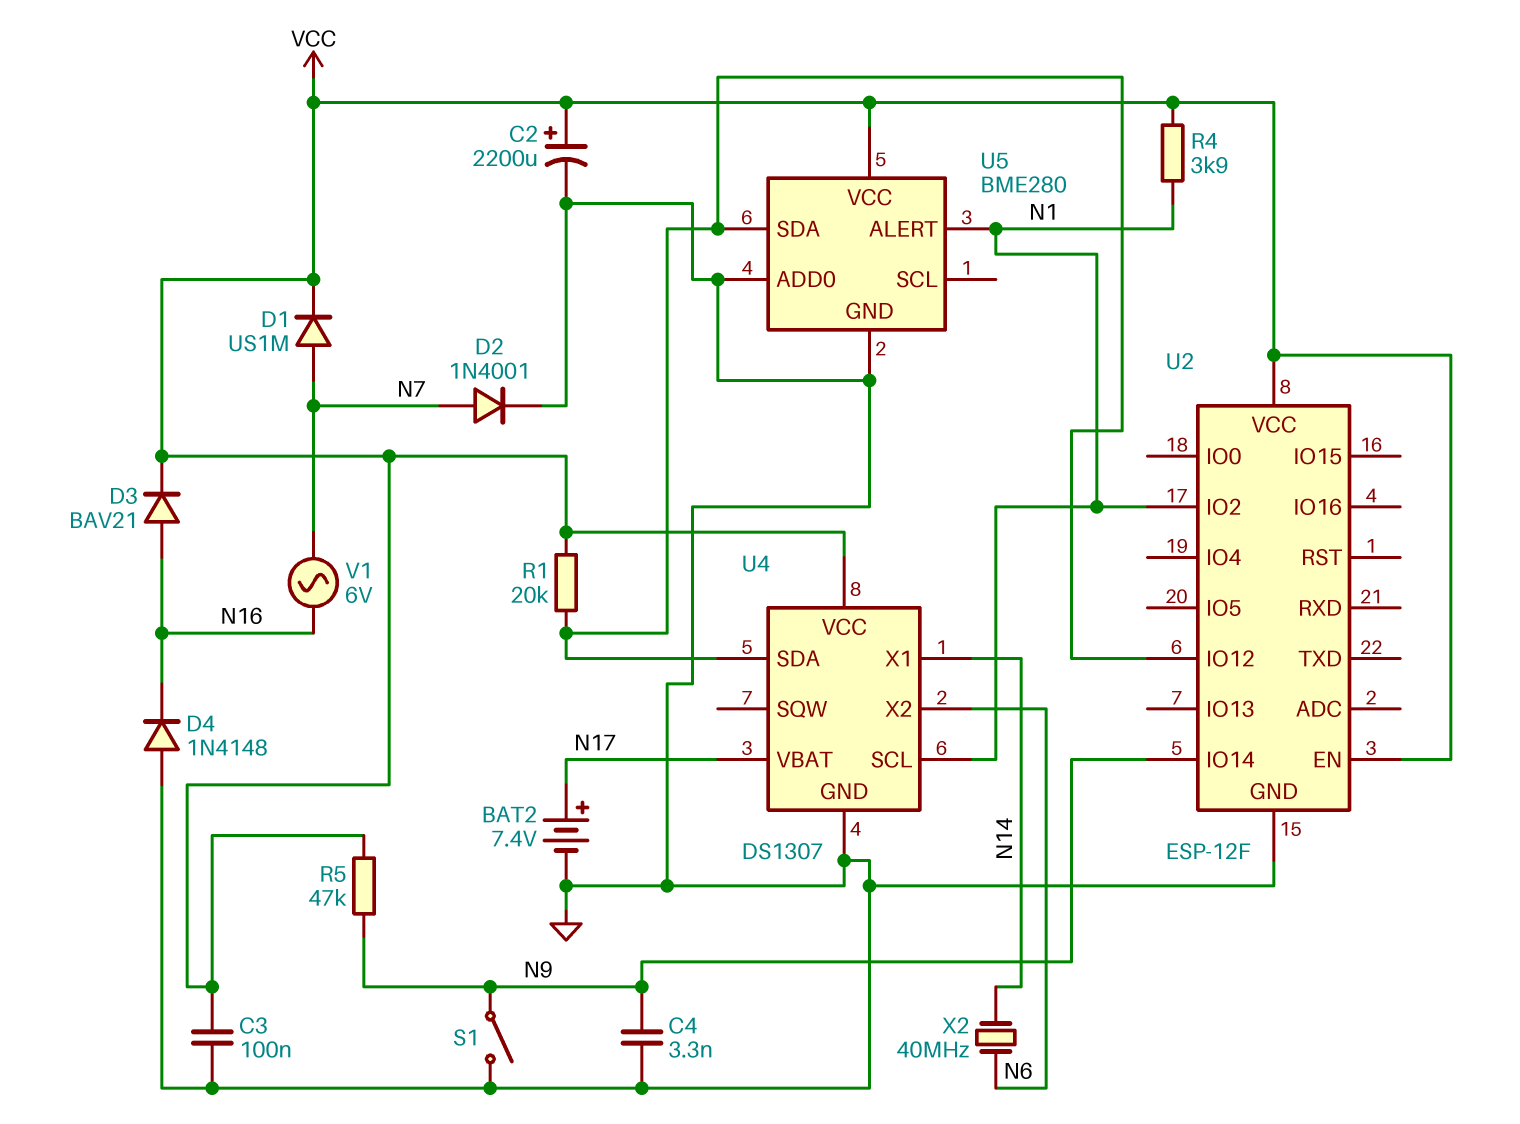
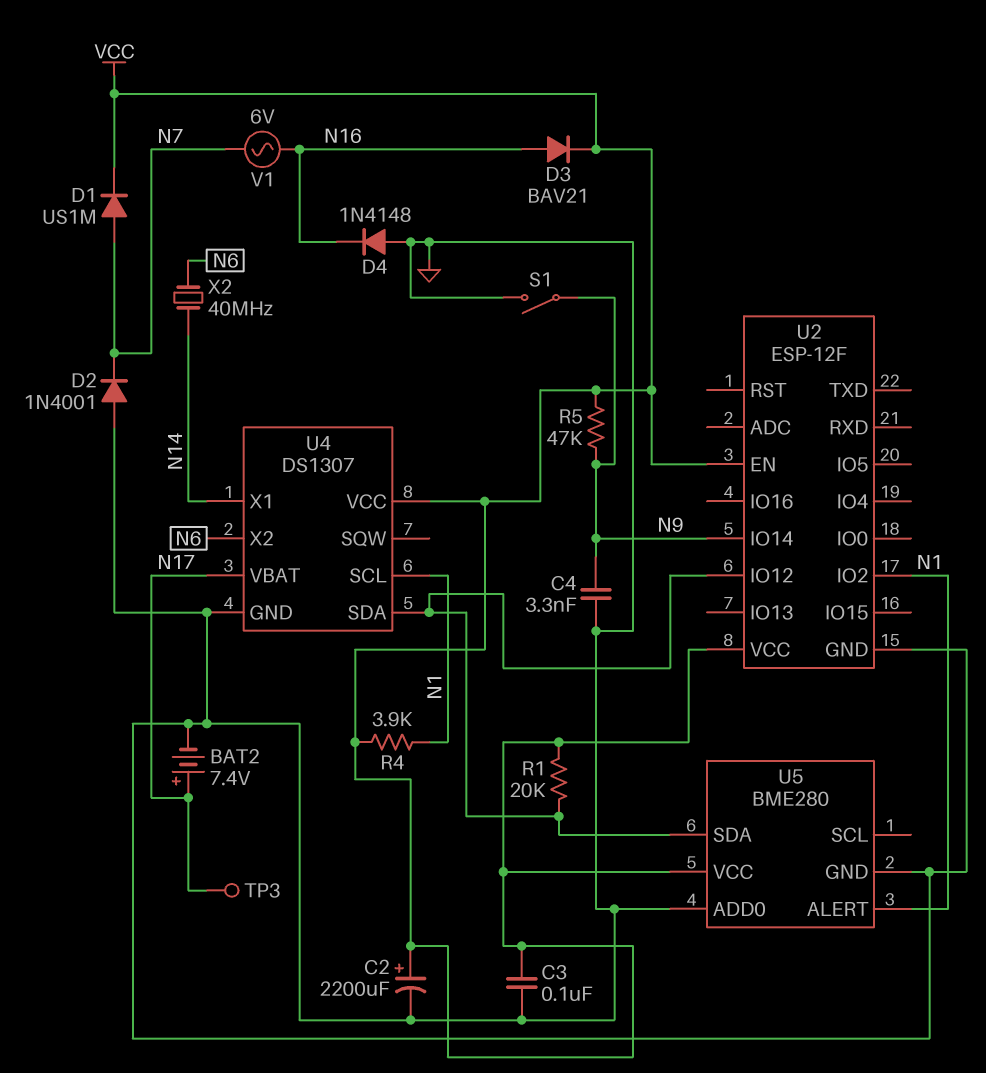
D2: diode 1N4001 (A N7, K GND) -> diode 1N4001 (A GND, K N7)
TP3: none -> test point (N17)

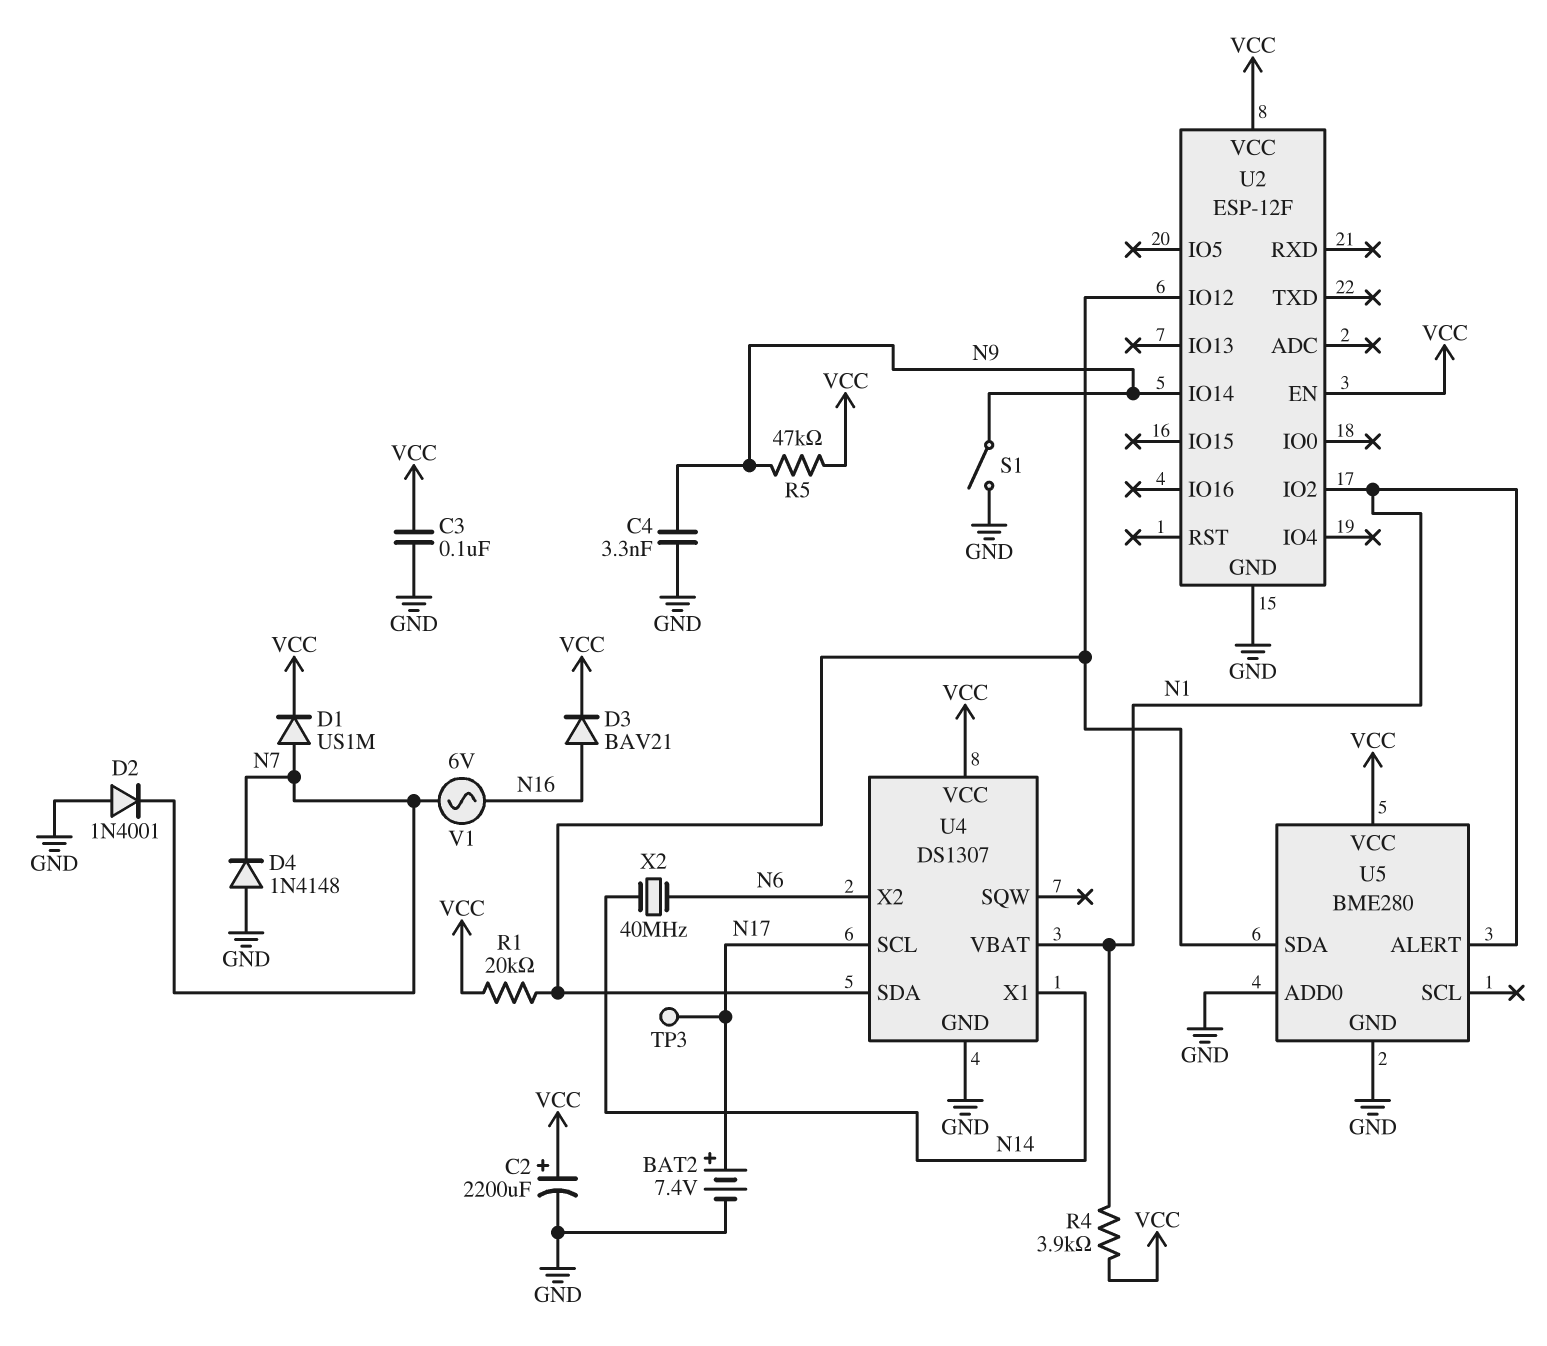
D4: diode 1N4148 (A GND, K N16) -> diode 1N4148 (A GND, K N7)
U4 pin SCL: N1 -> N17
U4 pin VBAT: N17 -> N1

